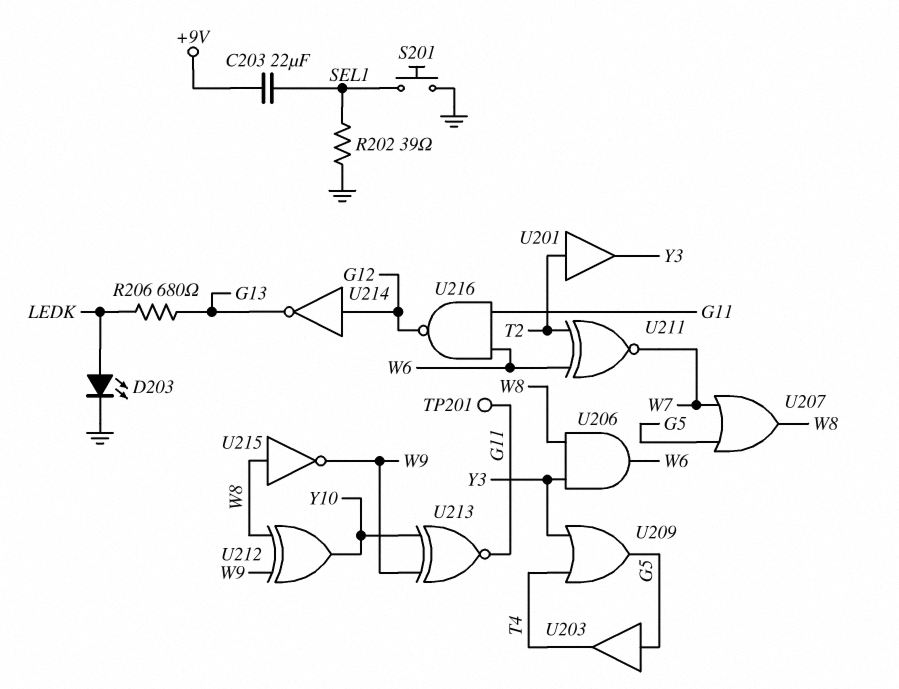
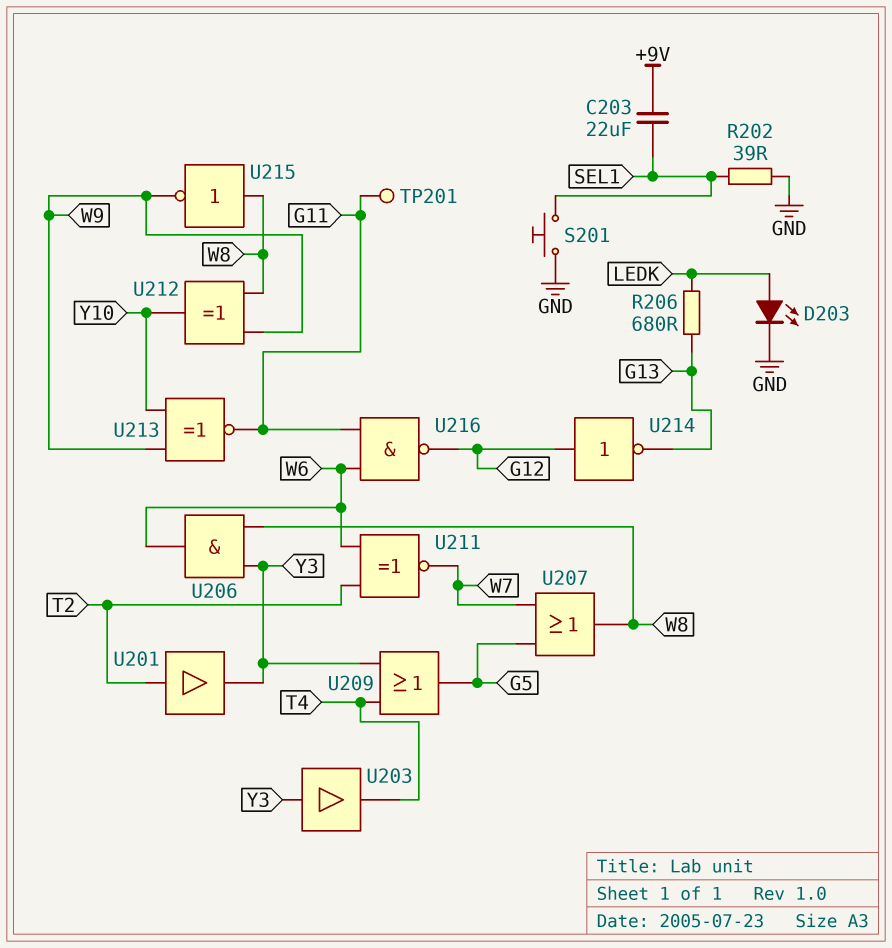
U203: buffer (in G5, out T4) -> buffer (in Y3, out T4)

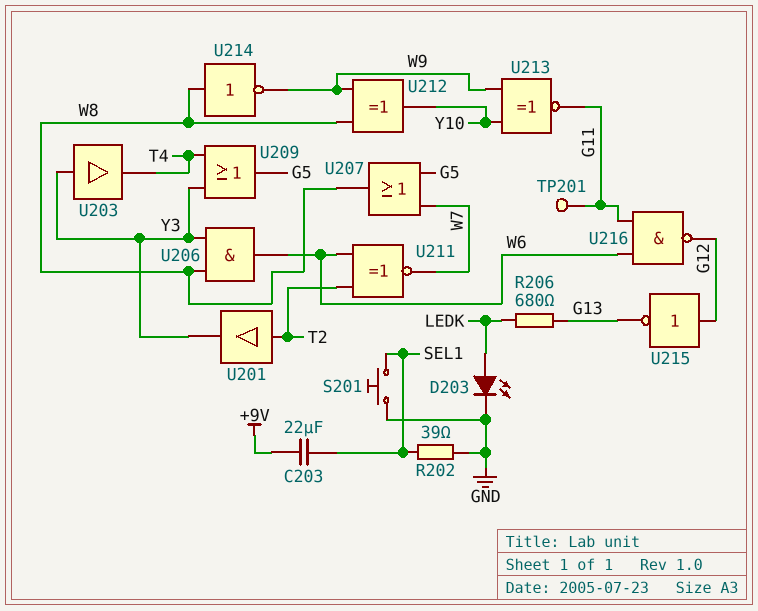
U214: NOT (in G12, out G13) -> NOT (in W8, out W9)
U215: NOT (in W8, out W9) -> NOT (in G12, out G13)

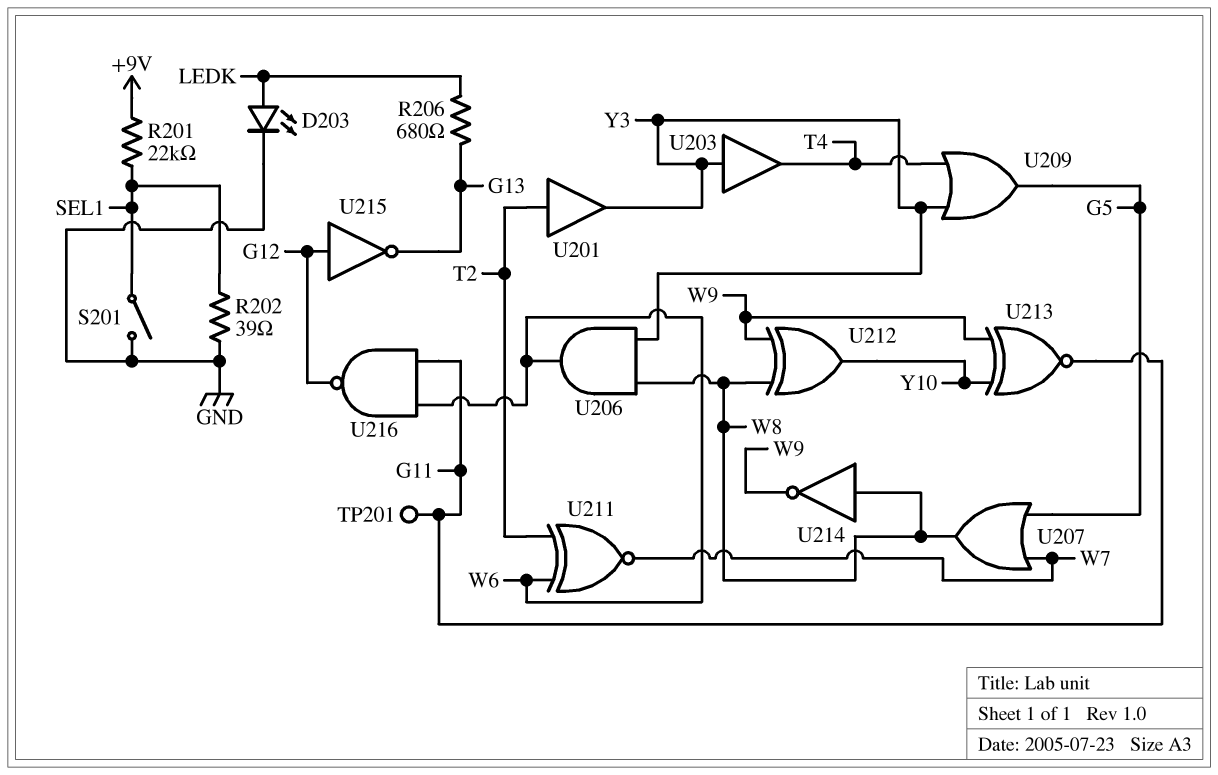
C203: 22uF (+9V, SEL1) -> none
R201: none -> 22k (+9V, SEL1)
S201: button (GND, SEL1) -> switch (GND, SEL1)

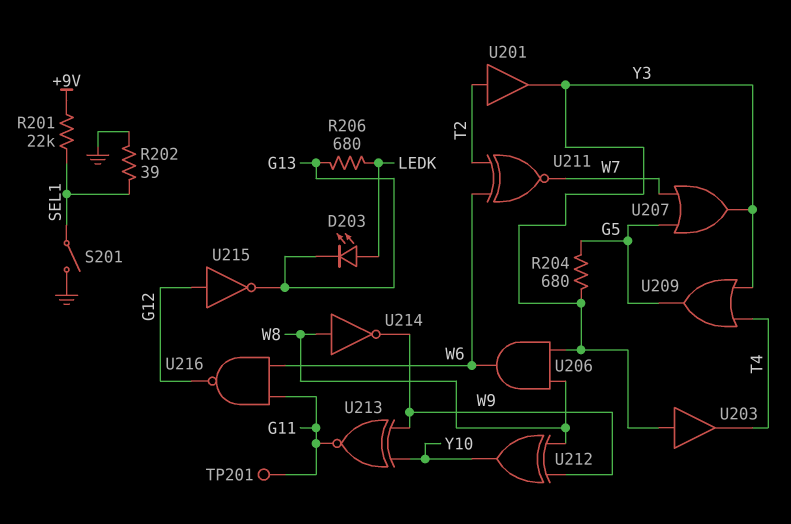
D203: LED (A LEDK, K GND) -> LED (A LEDK, K G13)
R204: none -> 680 (G5, Y3)
U207: OR (in G5, in W7, out W8) -> OR (in G5, in W7, out Y3)

